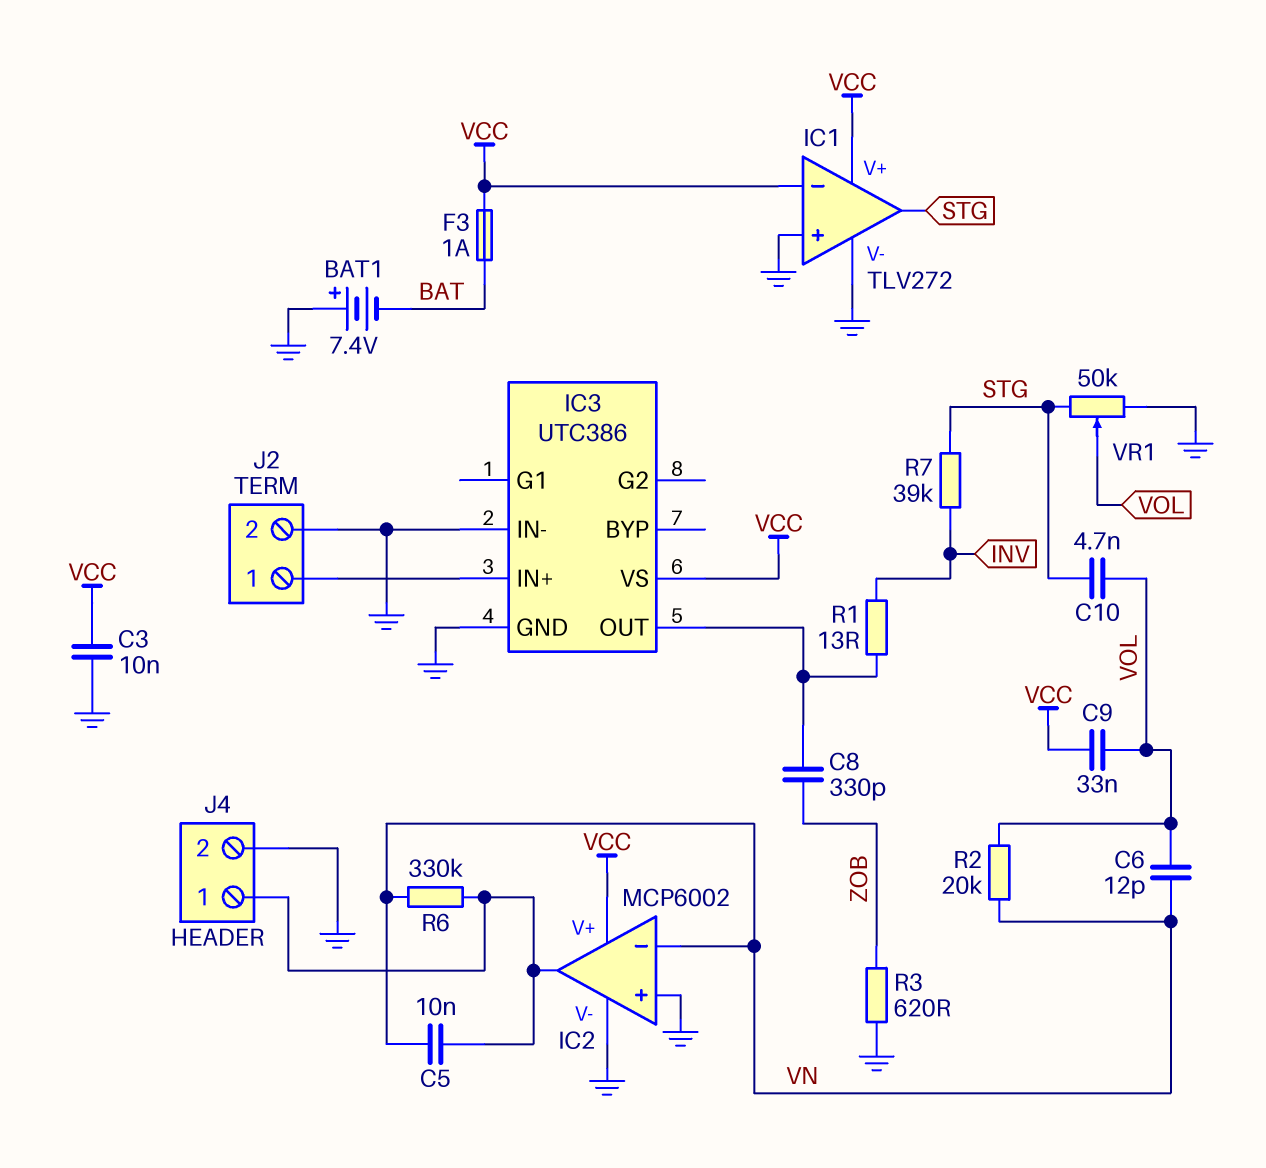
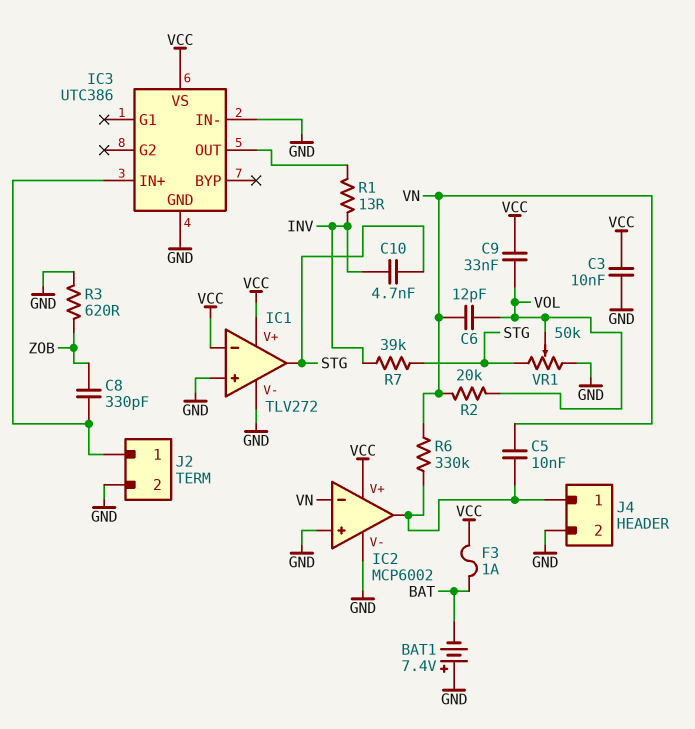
C8: 330pF (IC3/OUT, ZOB) -> 330pF (IC3/IN+, ZOB)
C10: 4.7nF (STG, VOL) -> 4.7nF (INV, STG)

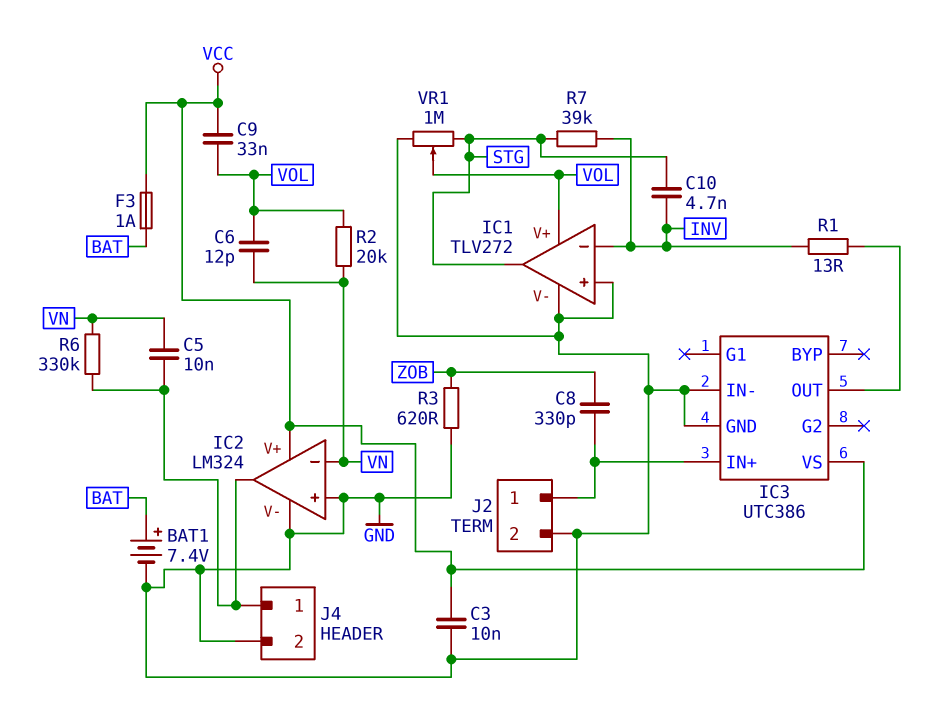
BAT1: 7.4V (plus GND, minus BAT) -> 7.4V (plus BAT, minus GND)
IC1 pin V+: VCC -> VOL
IC1 pin in-: VCC -> INV
IC2: MCP6002 -> LM324
VR1: 50k (GND, STG, wiper VOL) -> 1M (GND, STG, wiper VOL)

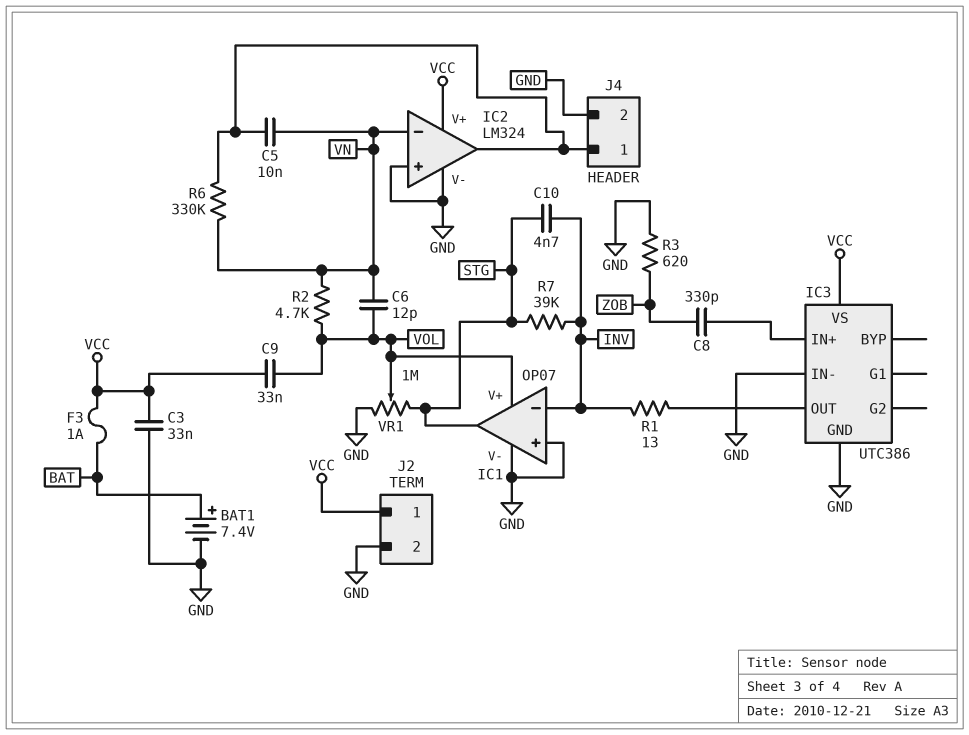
C3: 10nF (GND, VCC) -> 33nF (GND, VCC)
IC1: TLV272 -> OP07
J2 pin 1: IC3/IN+ -> VCC
R2: 20k (VN, VOL) -> 4.7k (VN, VOL)

